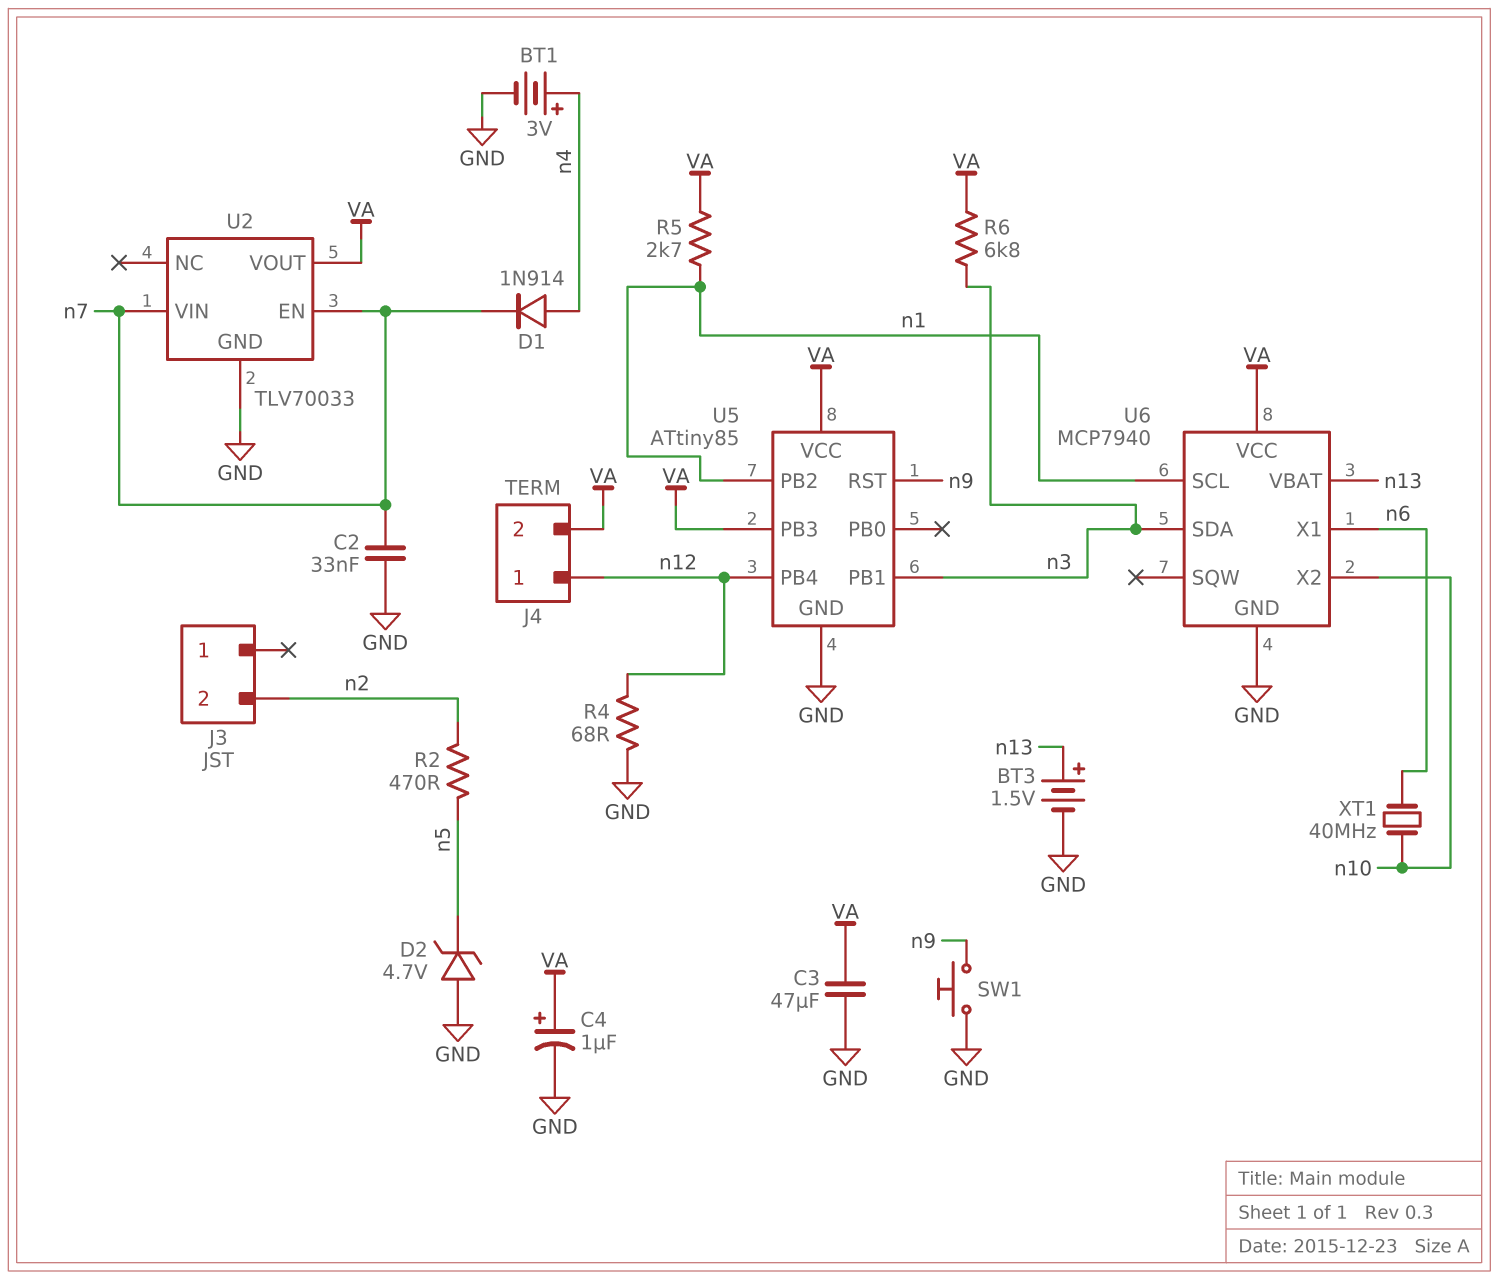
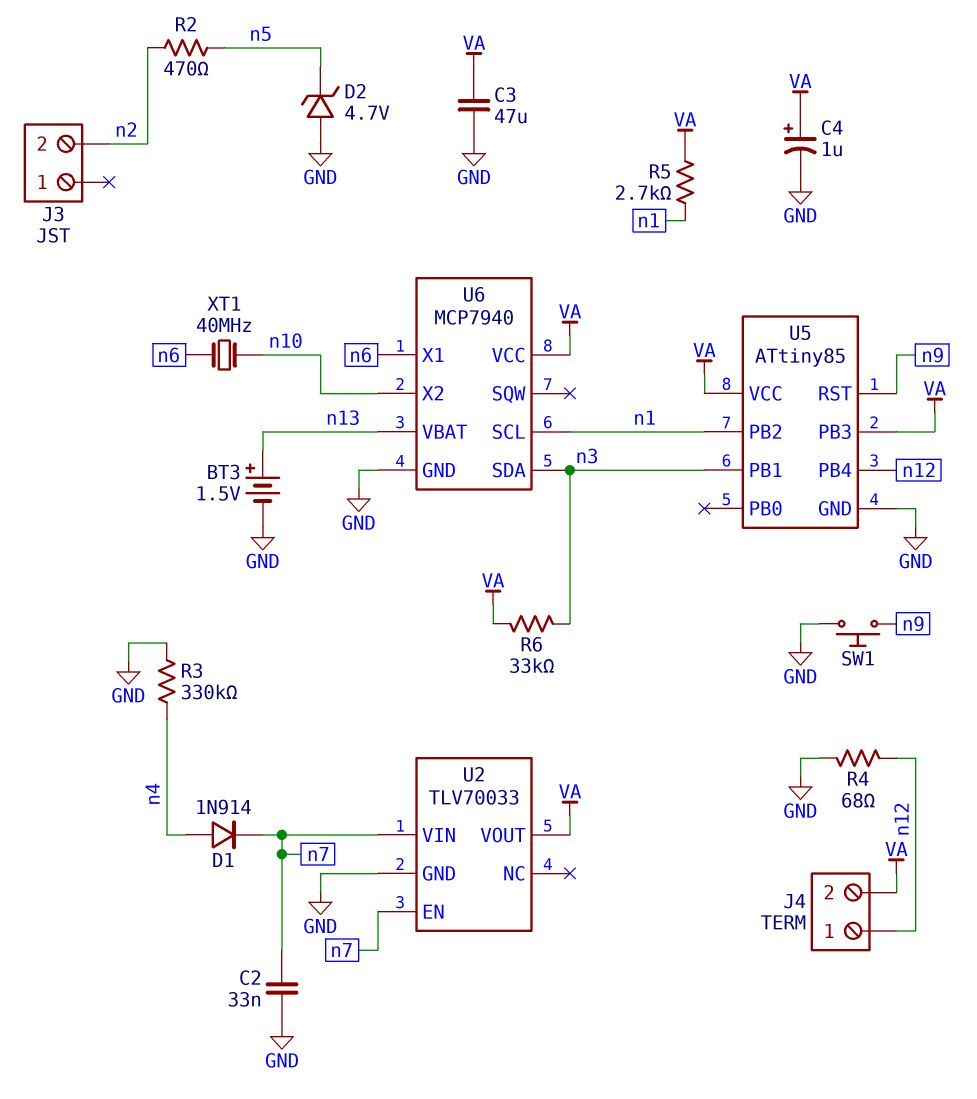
BT1: 3V (plus n4, minus GND) -> none
R3: none -> 330k (GND, n4)
R6: 6.8k (VA, n3) -> 33k (VA, n3)

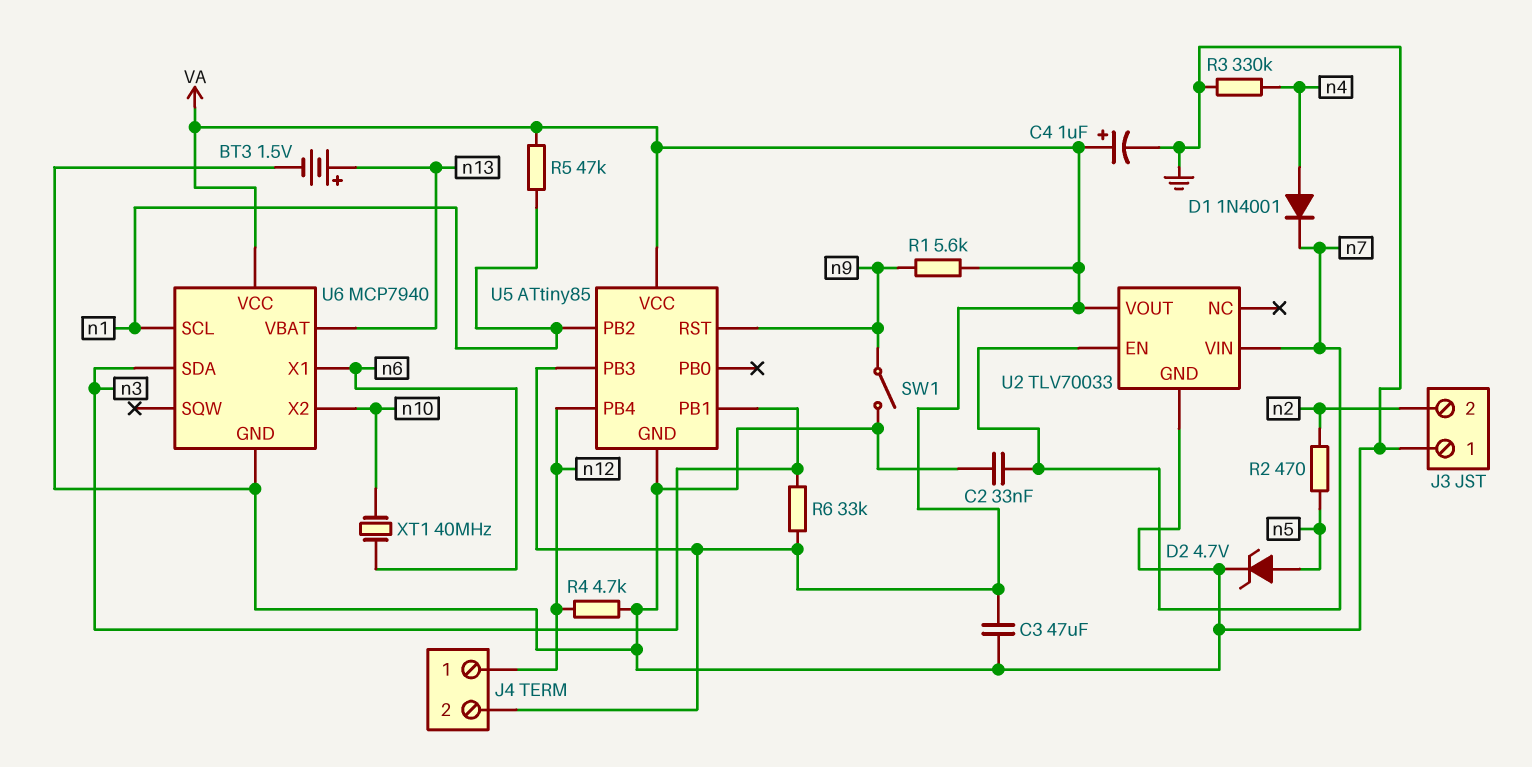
D1: diode 1N914 (A n4, K n7) -> diode 1N4001 (A n4, K n7)
D2: zener 4.7V (A GND, K n5) -> zener 4.7V (A n5, K GND)
J3 pin 1: none -> GND
R1: none -> 5.6k (VA, n9)
R4: 68 (GND, n12) -> 4.7k (GND, n12)
R5: 2.7k (VA, n1) -> 47k (VA, n1)
SW1: button (GND, n9) -> switch (GND, n9)

